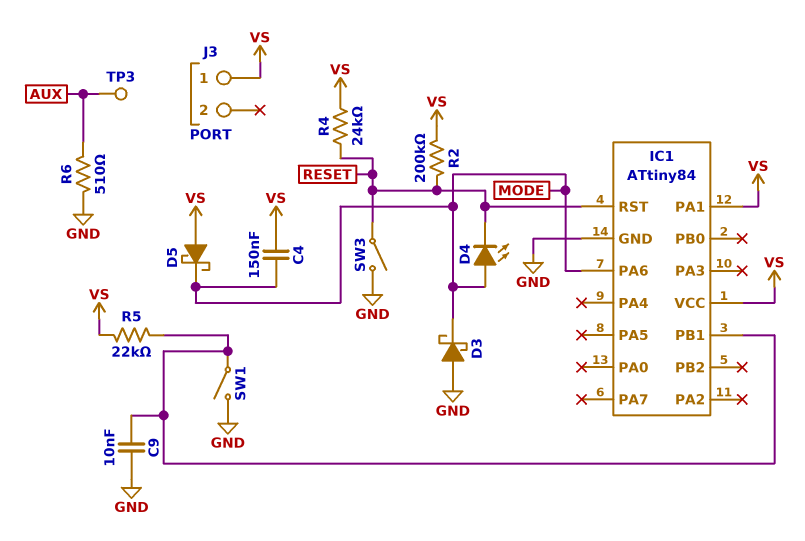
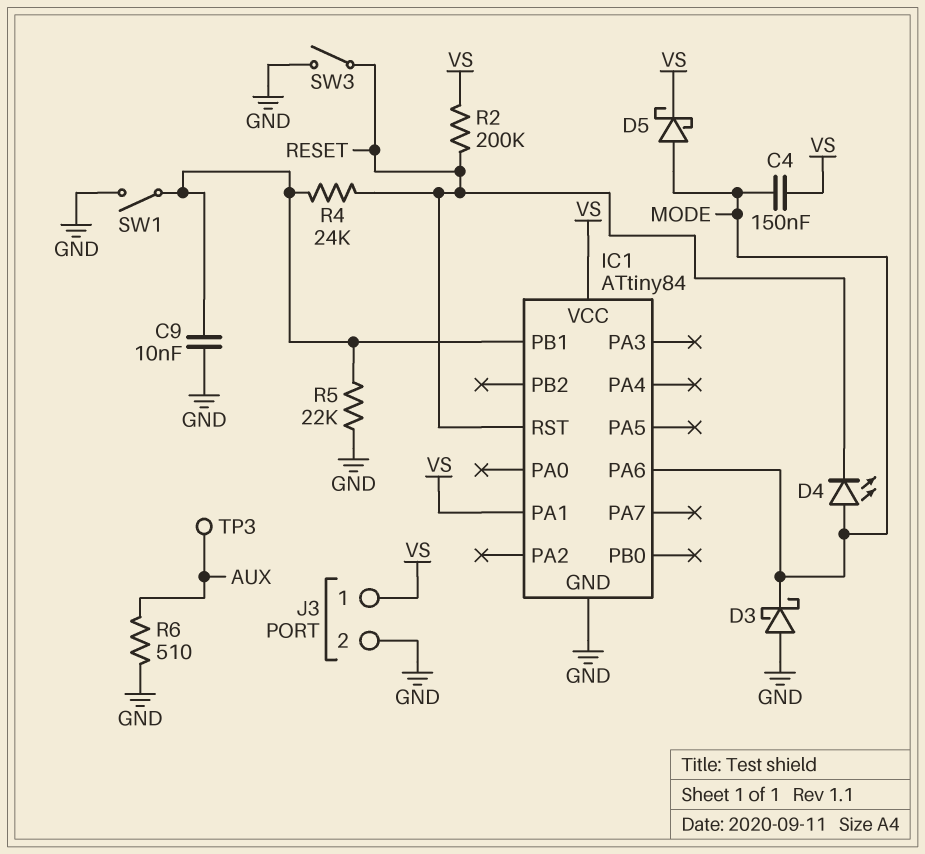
D5: schottky (A VS, K MODE) -> schottky (A MODE, K VS)
J3 pin 2: none -> GND
R4: 24k (RESET, VS) -> 24k (IC1/PB1, RESET)
R5: 22k (IC1/PB1, VS) -> 22k (GND, IC1/PB1)

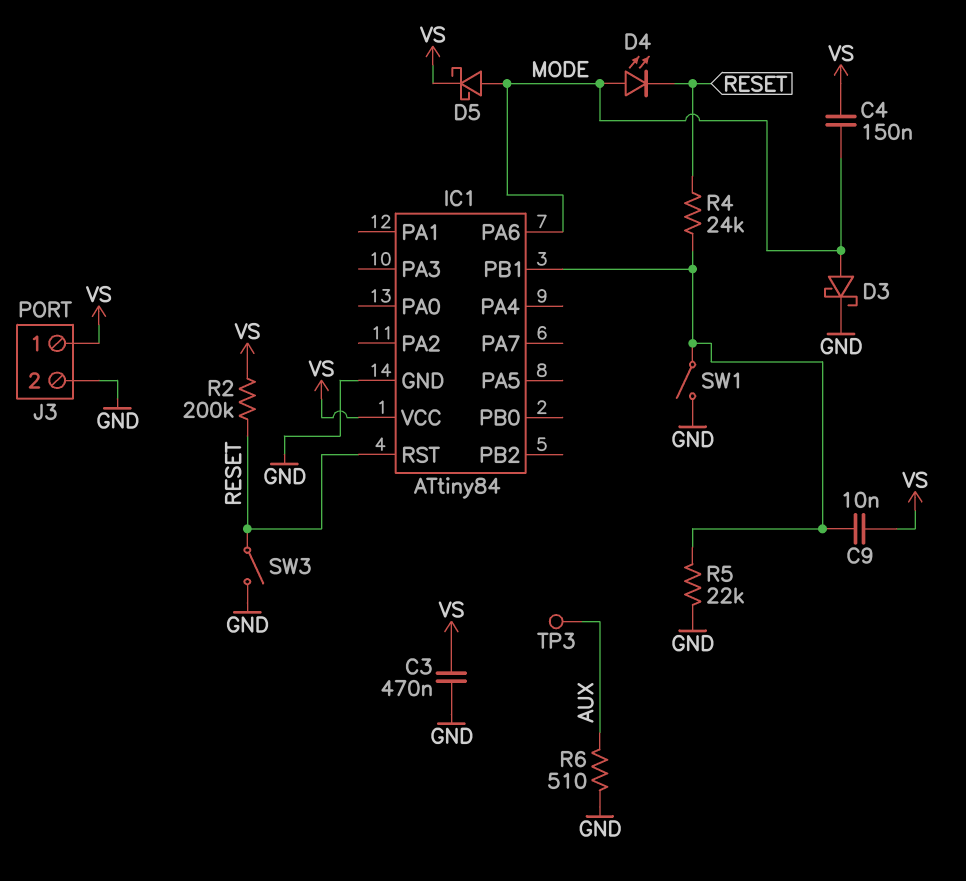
C3: none -> 470nF (GND, VS)
C9: 10nF (GND, IC1/PB1) -> 10nF (IC1/PB1, VS)
D3: schottky (A GND, K MODE) -> schottky (A MODE, K GND)
IC1 pin PA1: VS -> none

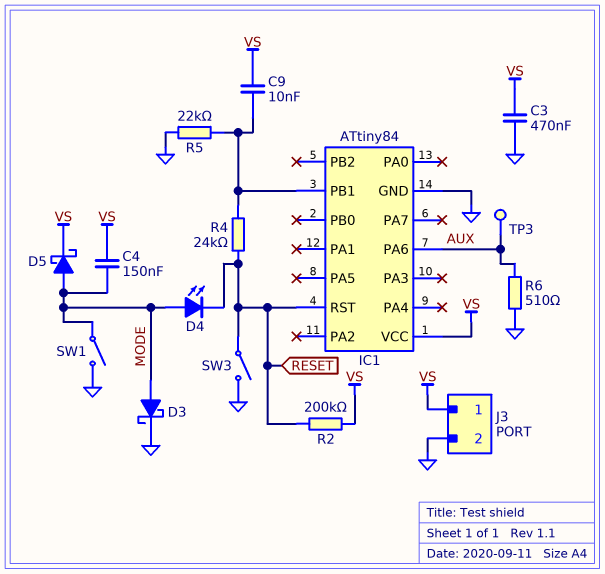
IC1 pin PA6: MODE -> AUX
SW1: switch (GND, IC1/PB1) -> switch (GND, MODE)

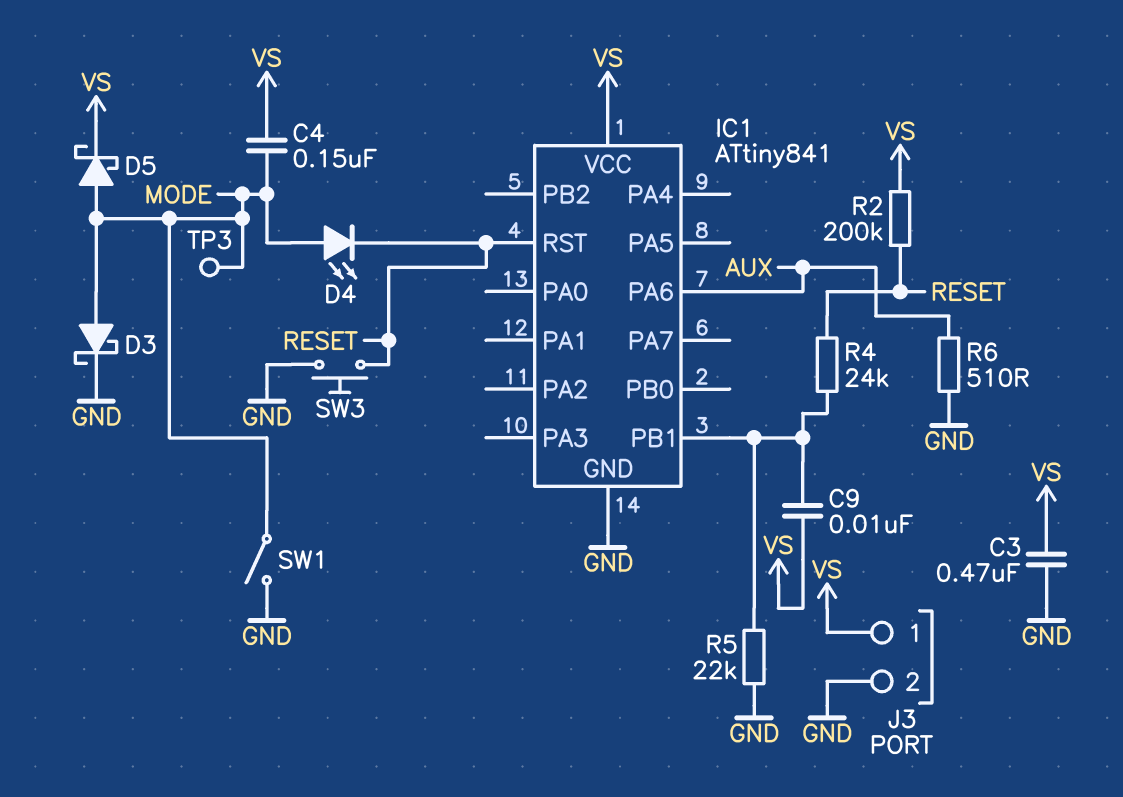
IC1: ATtiny84 -> ATtiny841
SW3: switch (GND, RESET) -> button (GND, RESET)
TP3: test point (AUX) -> test point (MODE)

